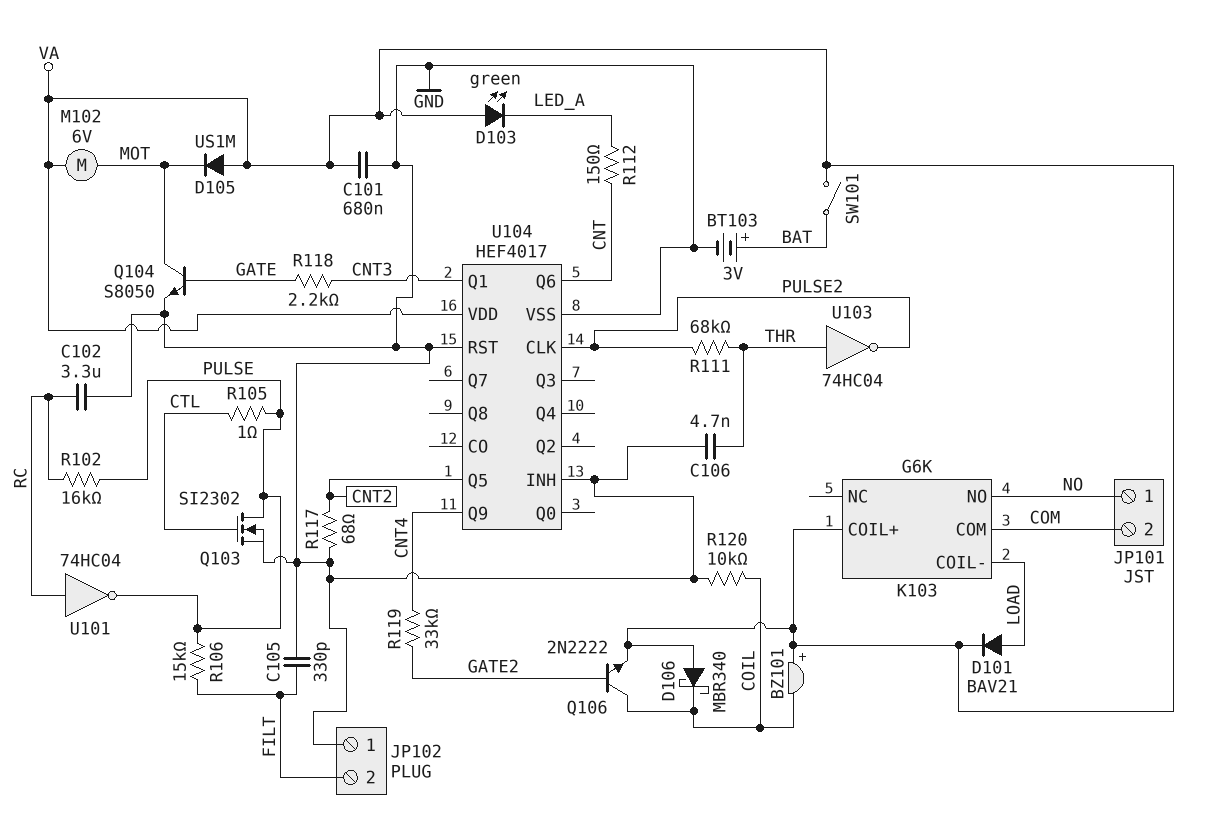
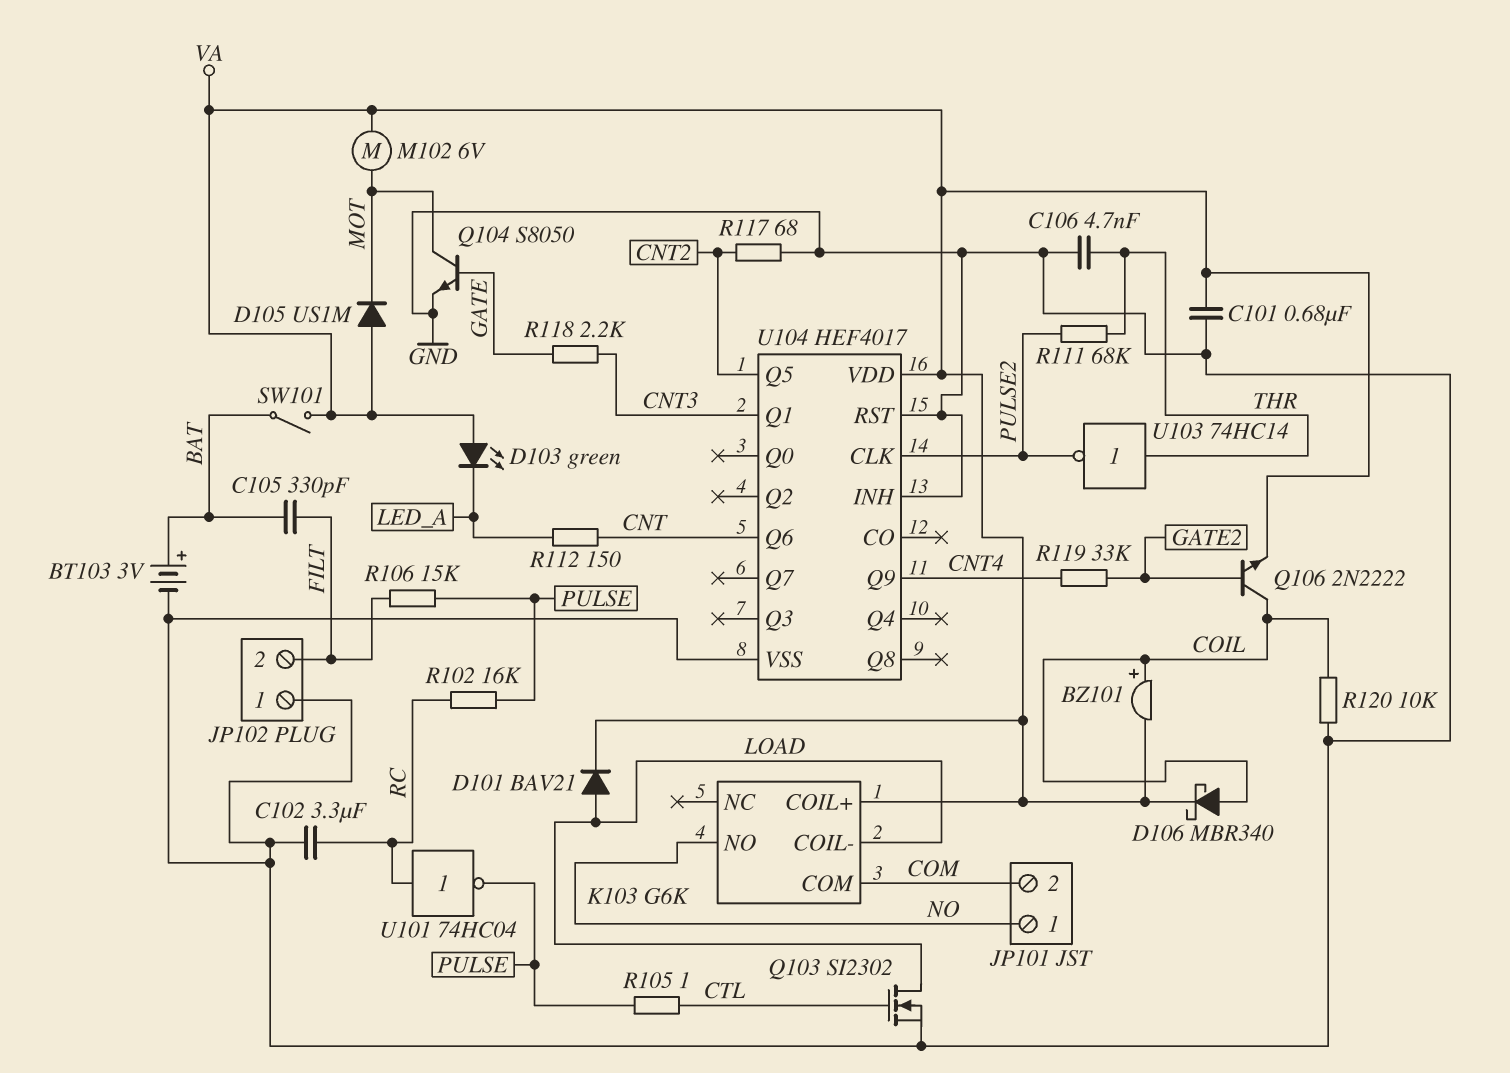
BZ101: buzzer (plus VA, minus COIL) -> buzzer (plus COIL, minus VA)
C105: 330pF (FILT, GND) -> 330pF (BAT, FILT)
D106: schottky MBR340 (A VA, K COIL) -> schottky MBR340 (A COIL, K VA)
Q103: NMOS SI2302 (G CTL, D PULSE, S GND) -> NMOS SI2302 (G CTL, D LOAD, S GND)
U103: NOT 74HC04 (in THR, out PULSE2) -> NOT 74HC14 (in THR, out PULSE2)

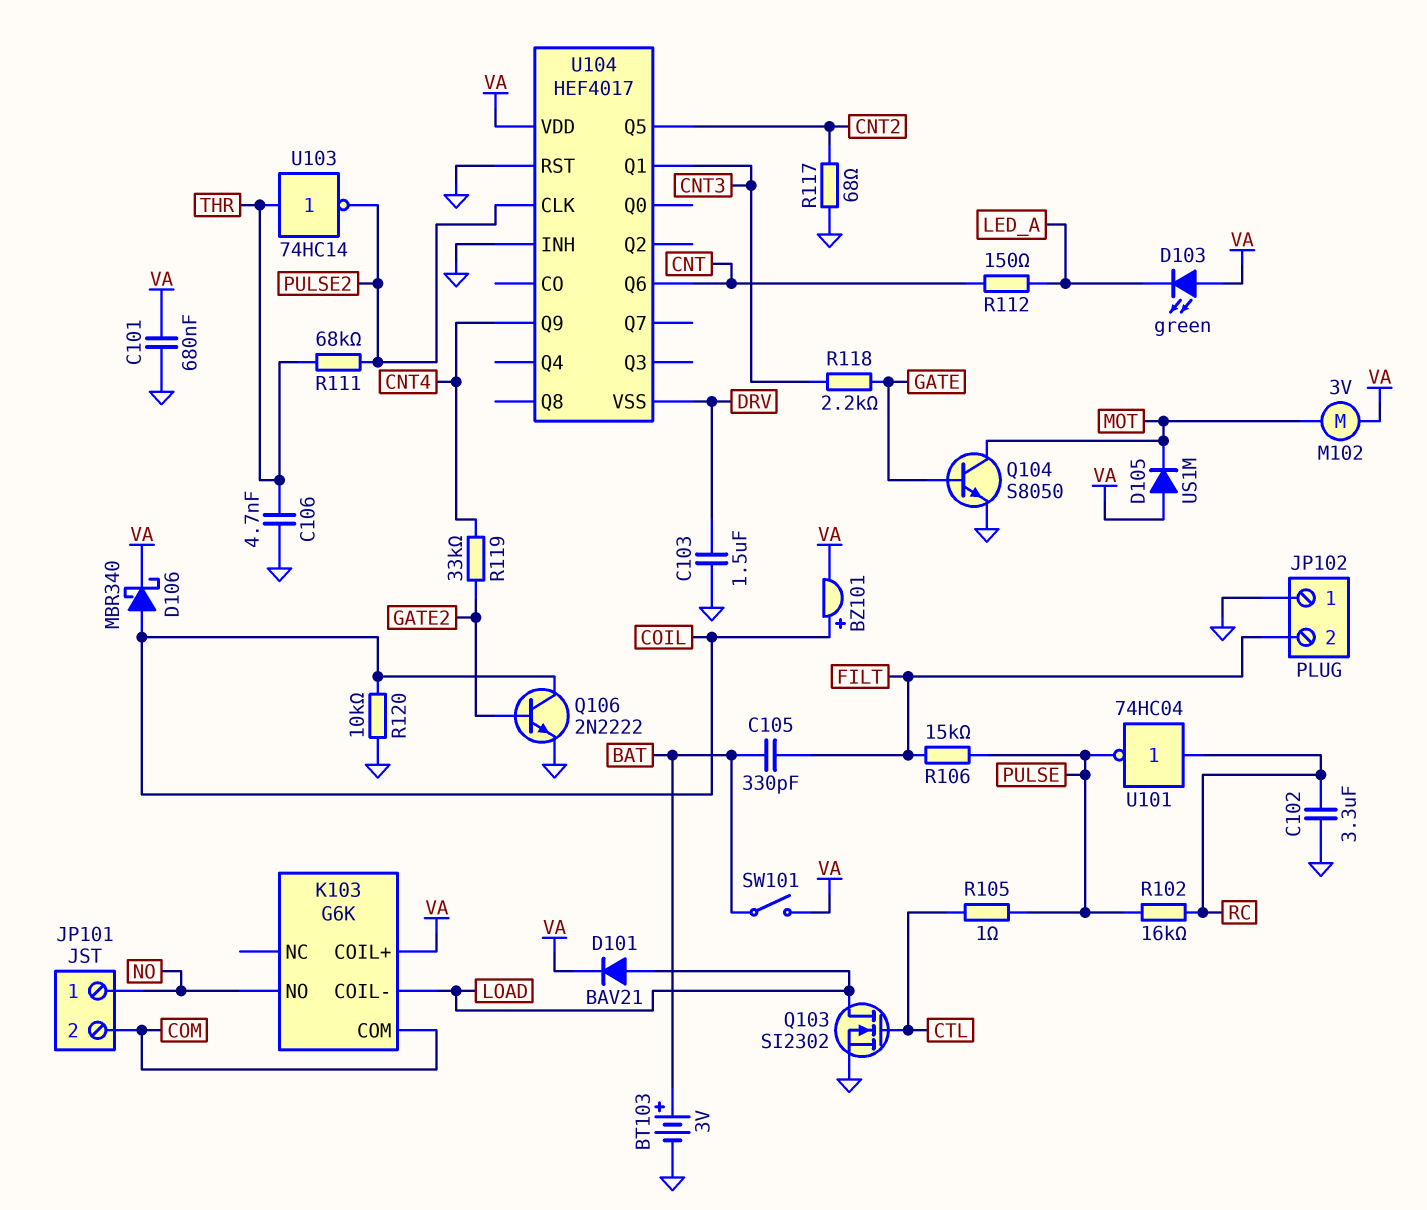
C103: none -> 1.5uF (DRV, GND)
M102: motor 6V (MOT, VA) -> motor 3V (MOT, VA)
Q106: NPN 2N2222 (B GATE2, C COIL, E VA) -> NPN 2N2222 (B GATE2, C COIL, E GND)
U104 pin VSS: GND -> DRV

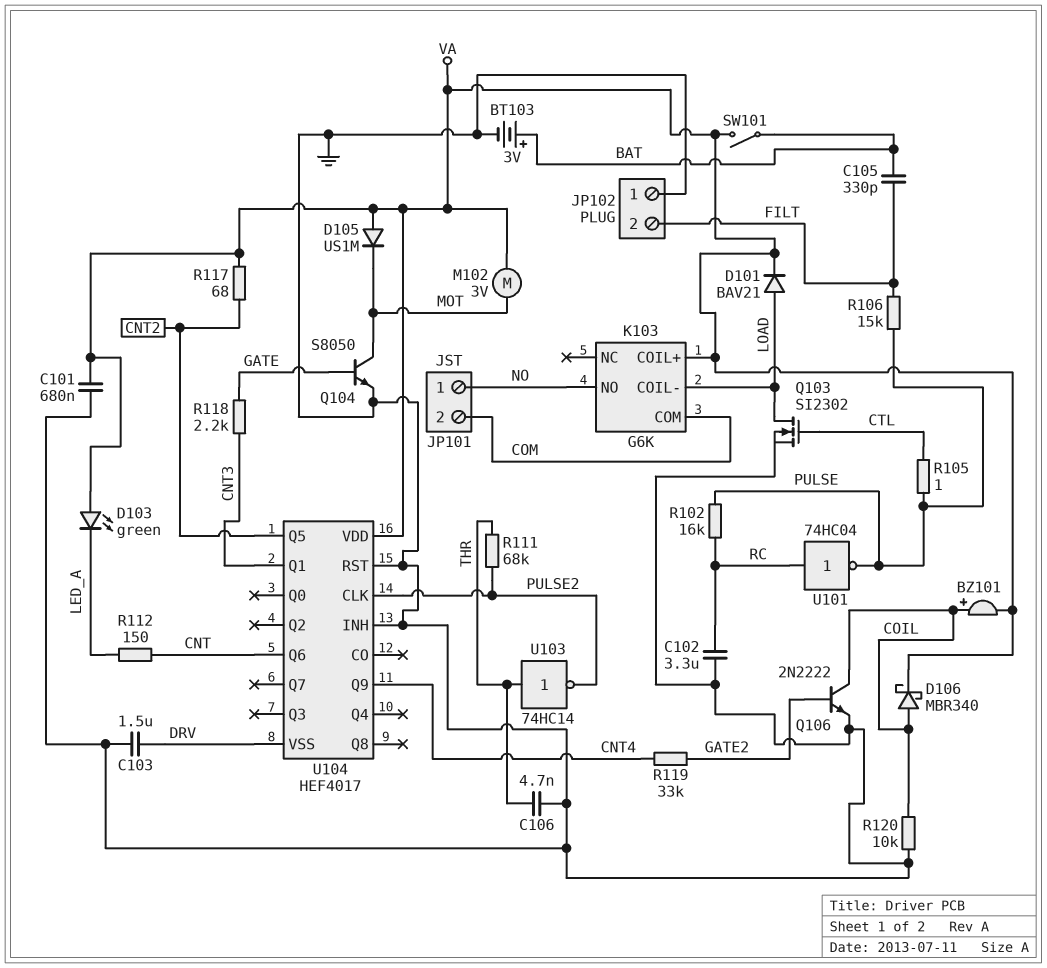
R117: 68 (CNT2, GND) -> 68 (CNT2, VA)

